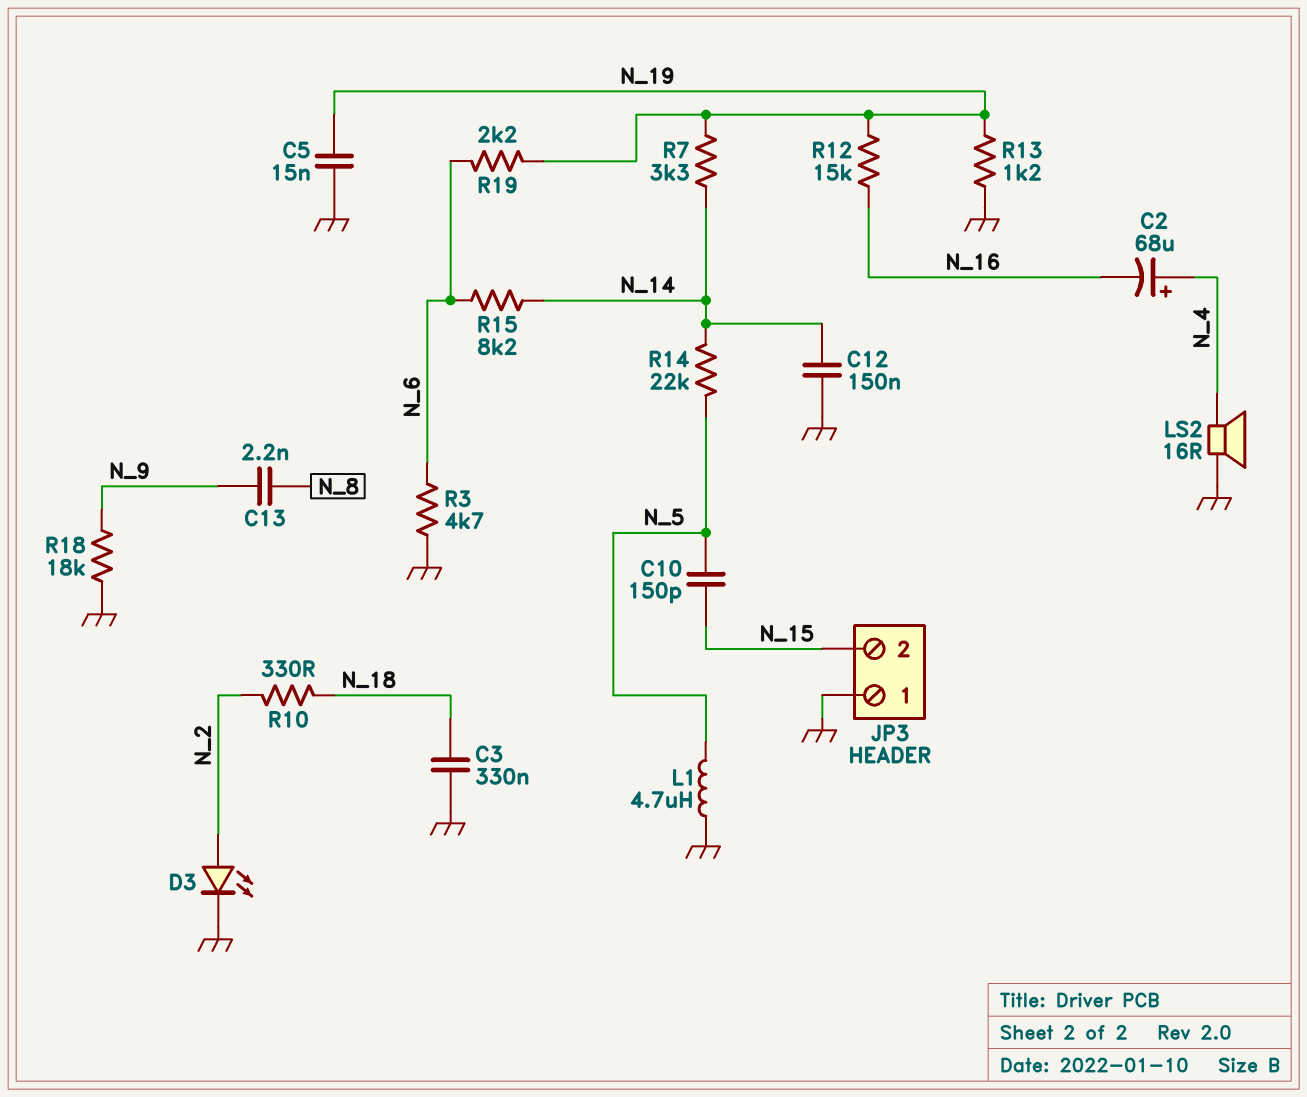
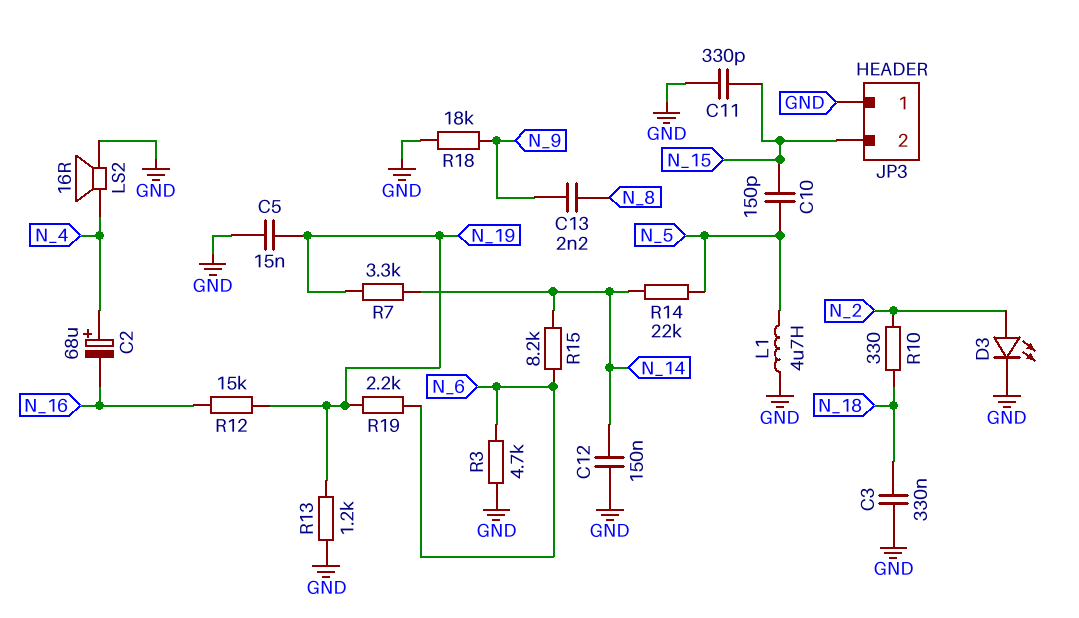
C11: none -> 330pF (GND, N_15)

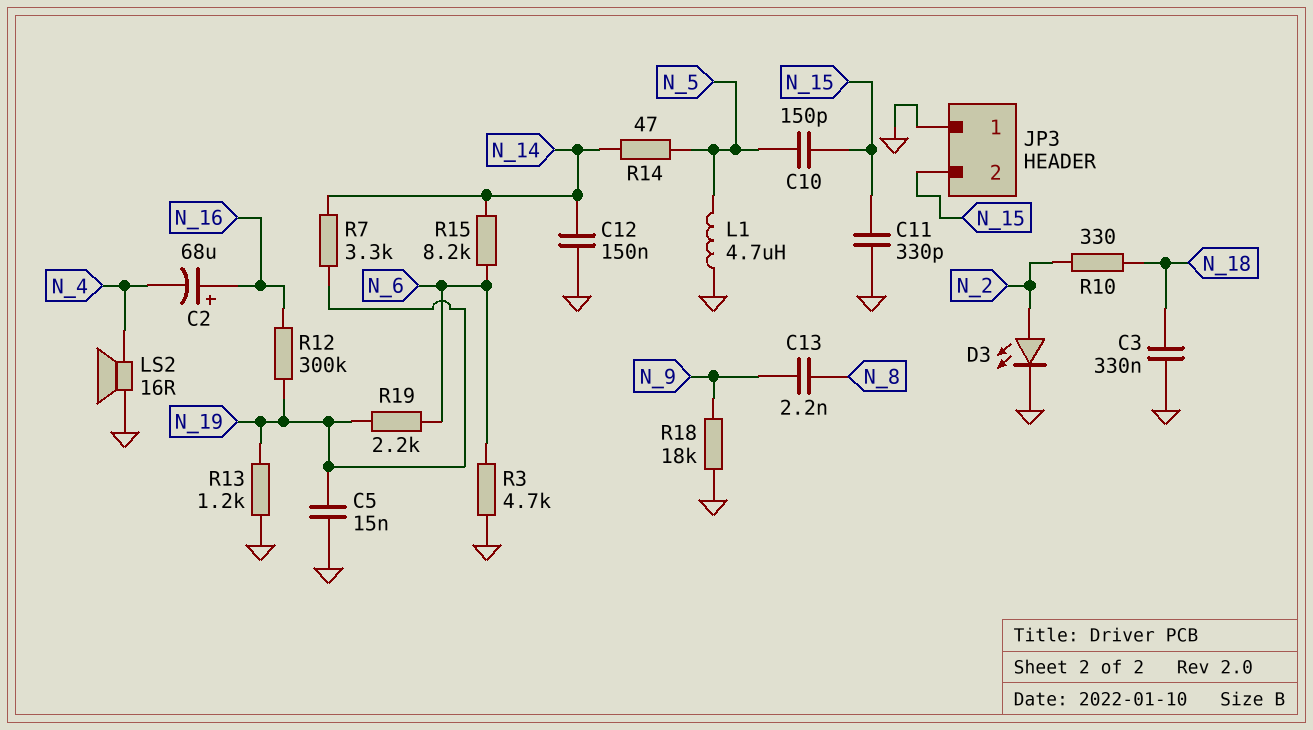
C2: 68uF (plus N_4, minus N_16) -> 68uF (plus N_16, minus N_4)
R12: 15k (N_16, N_19) -> 300k (N_16, N_19)
R14: 22k (N_5, N_14) -> 47 (N_5, N_14)

